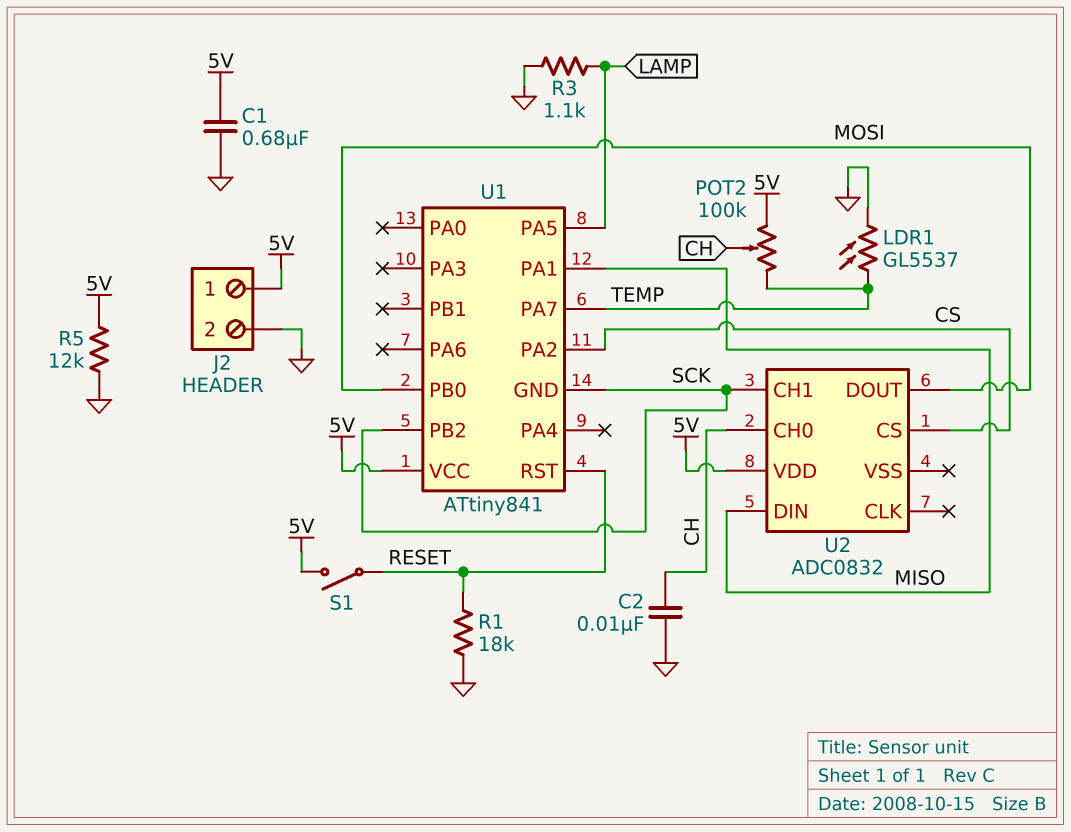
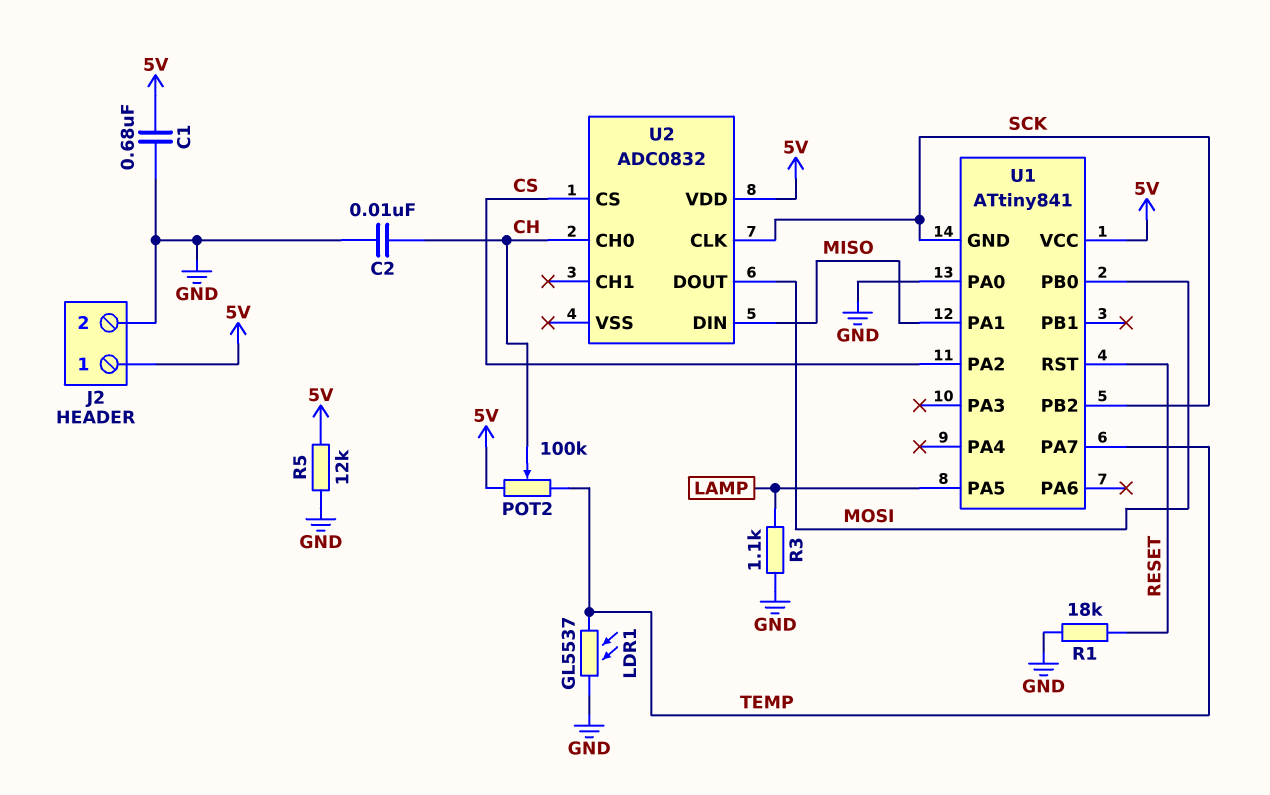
S1: switch (5V, RESET) -> none
U1 pin PA0: none -> GND
U2 pin CH1: SCK -> none
U2 pin CLK: none -> SCK

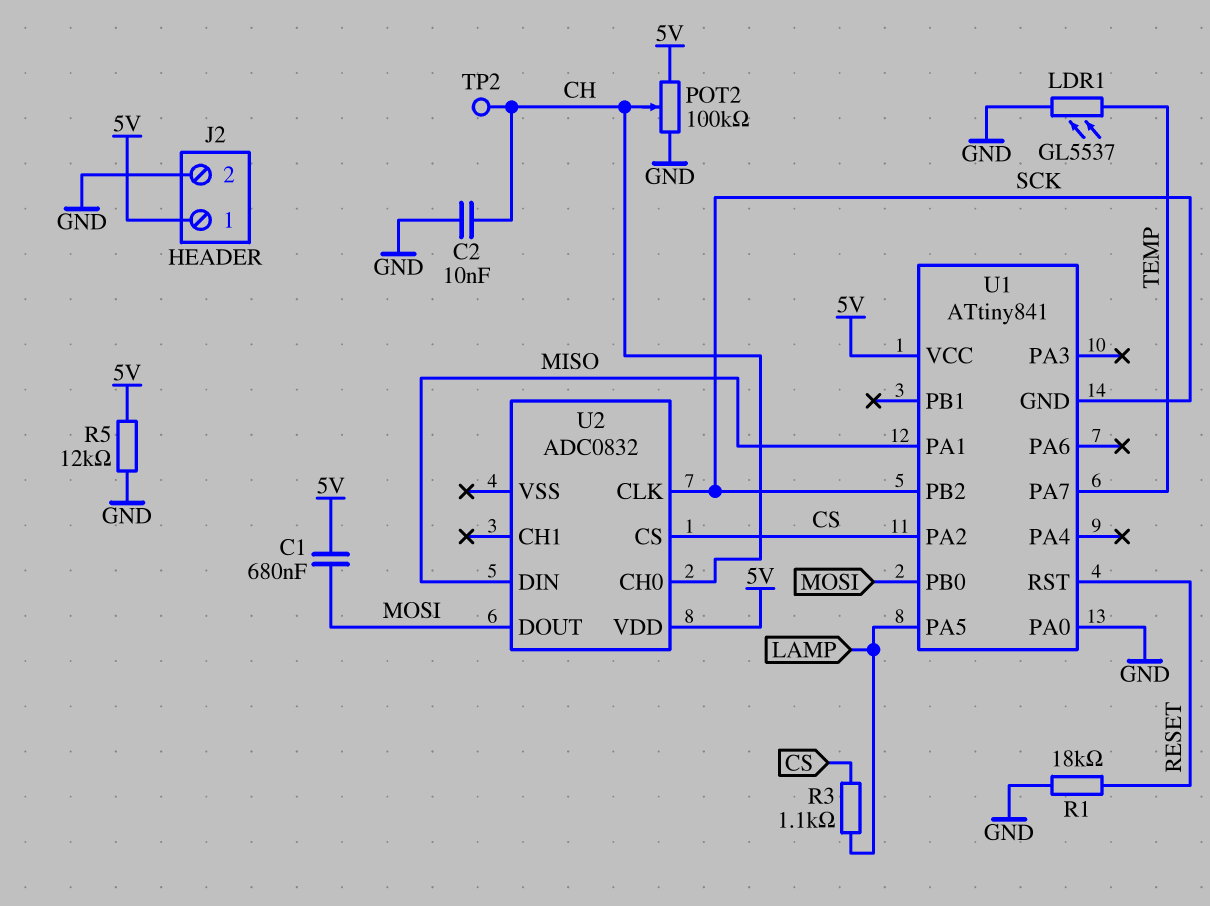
C1: 680nF (5V, GND) -> 680nF (5V, MOSI)
POT2: 100k (5V, TEMP, wiper CH) -> 100k (5V, GND, wiper CH)
R3: 1.1k (GND, LAMP) -> 1.1k (CS, LAMP)
TP2: none -> test point (CH)

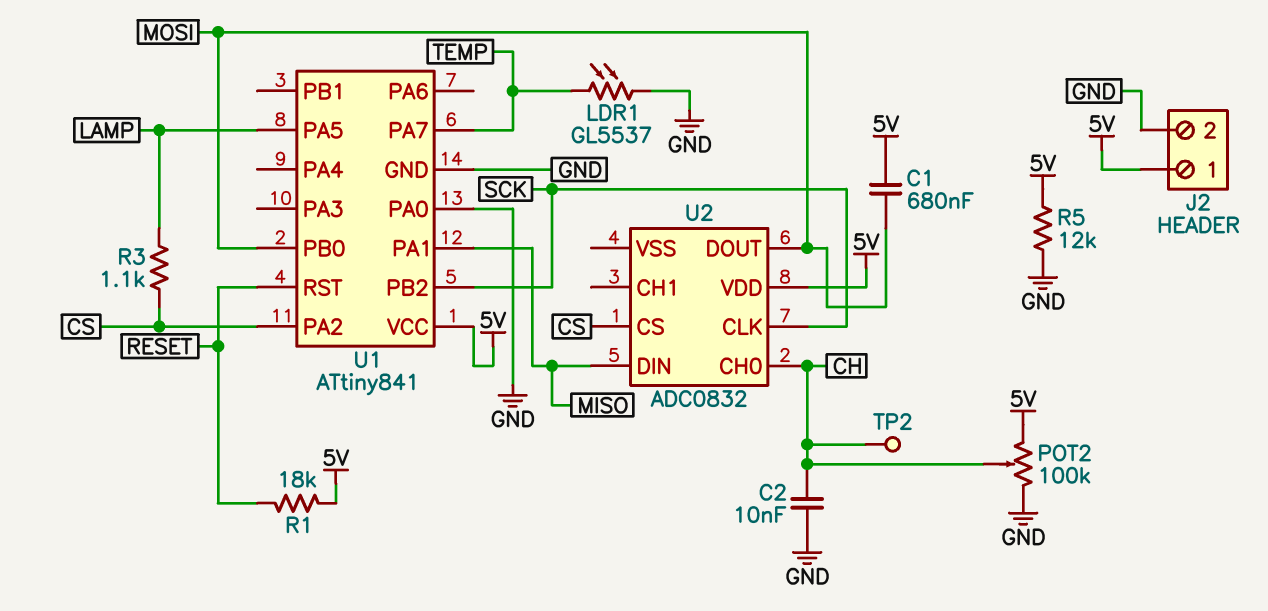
R1: 18k (GND, RESET) -> 18k (5V, RESET)
U1 pin GND: SCK -> GND

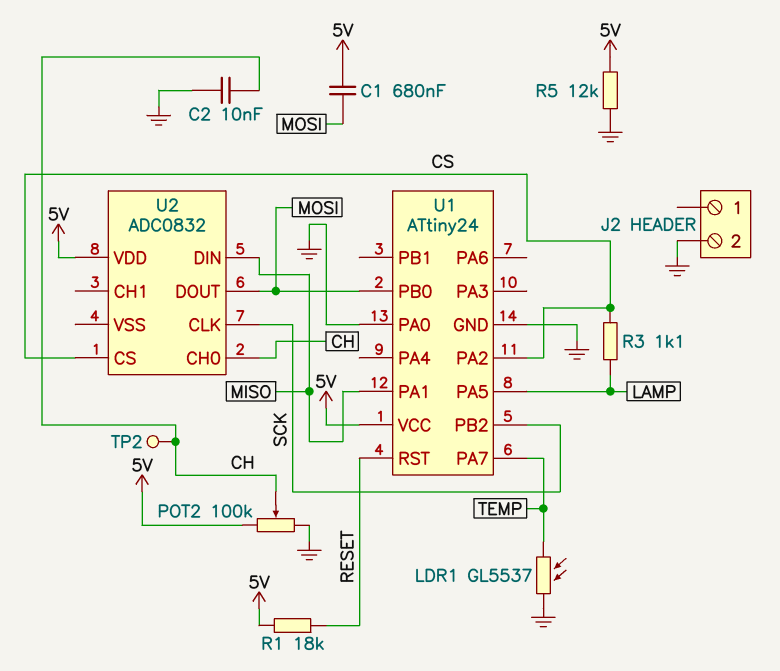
J2 pin 1: 5V -> none
U1: ATtiny841 -> ATtiny24

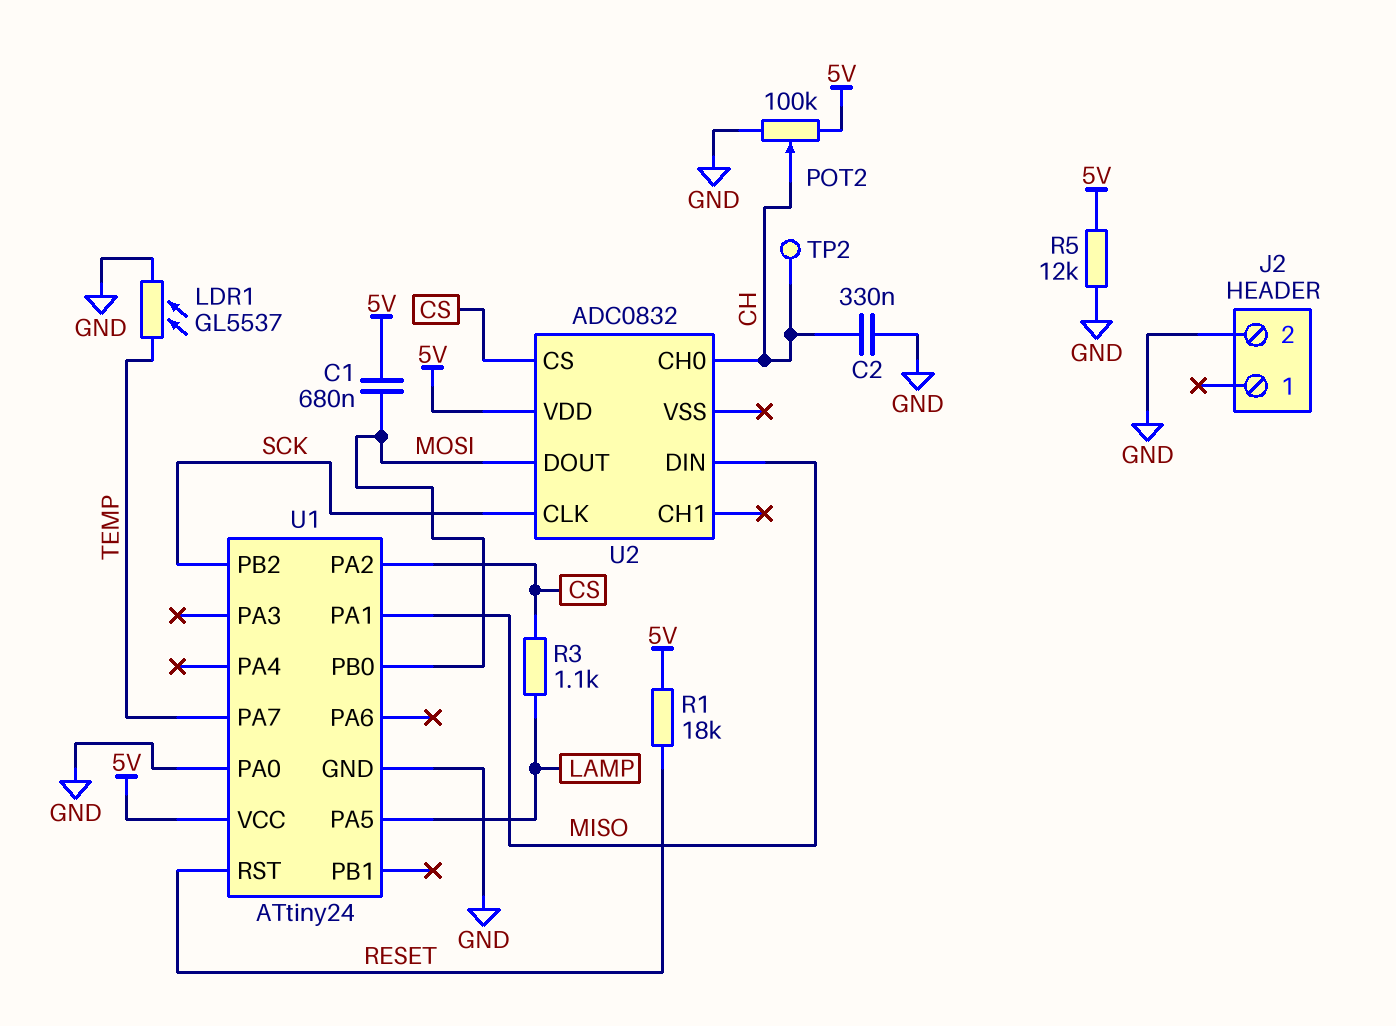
C2: 10nF (CH, GND) -> 330nF (CH, GND)

